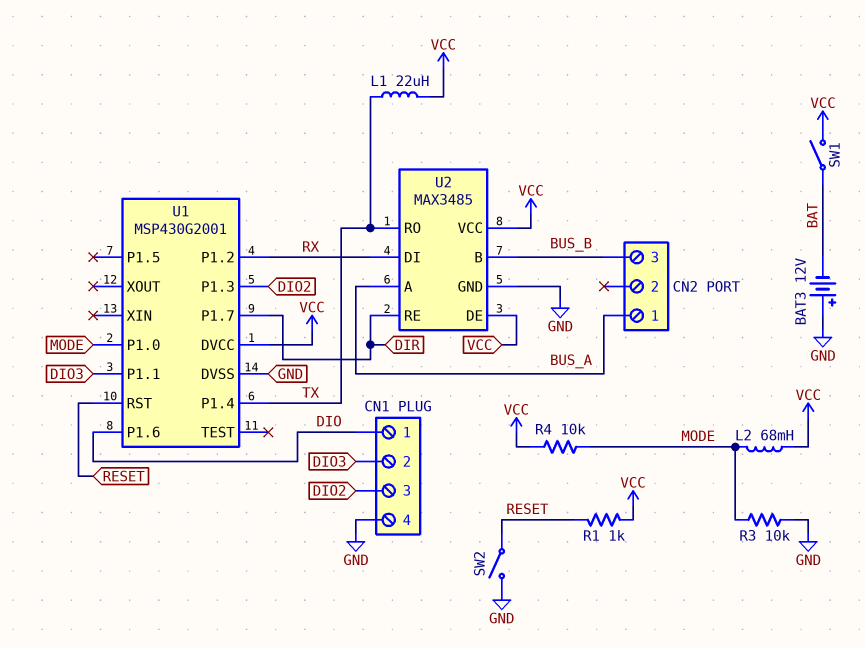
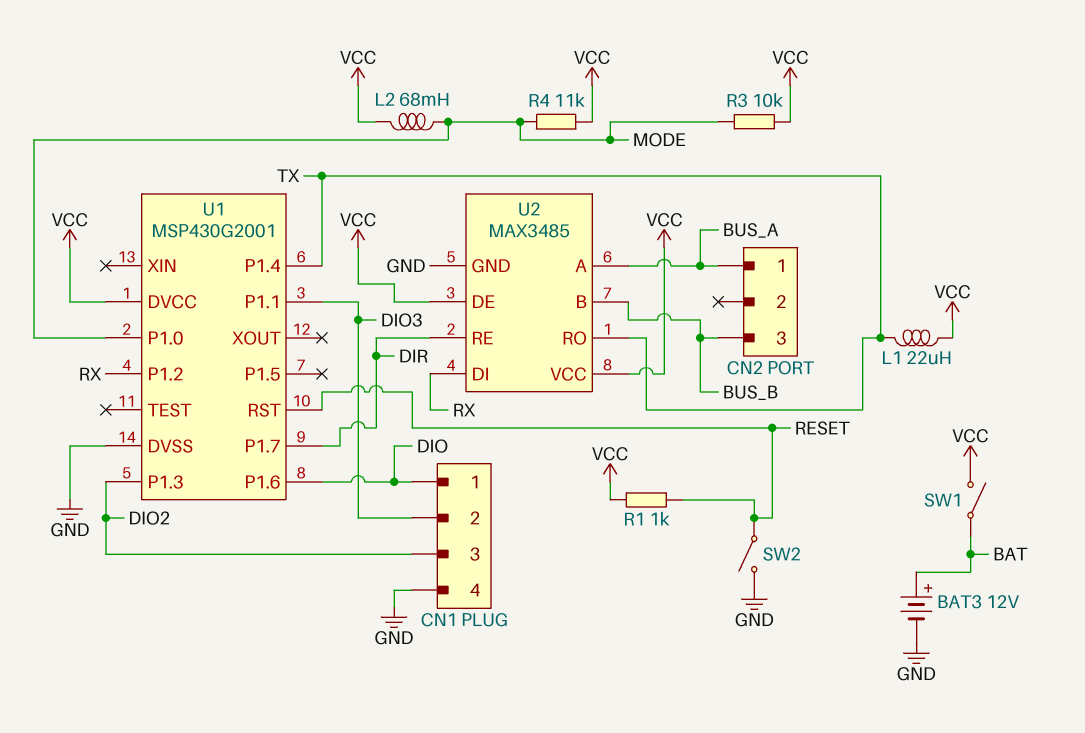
BAT3: 12V (plus GND, minus BAT) -> 12V (plus BAT, minus GND)
R3: 10k (GND, MODE) -> 10k (MODE, VCC)
R4: 10k (MODE, VCC) -> 11k (MODE, VCC)

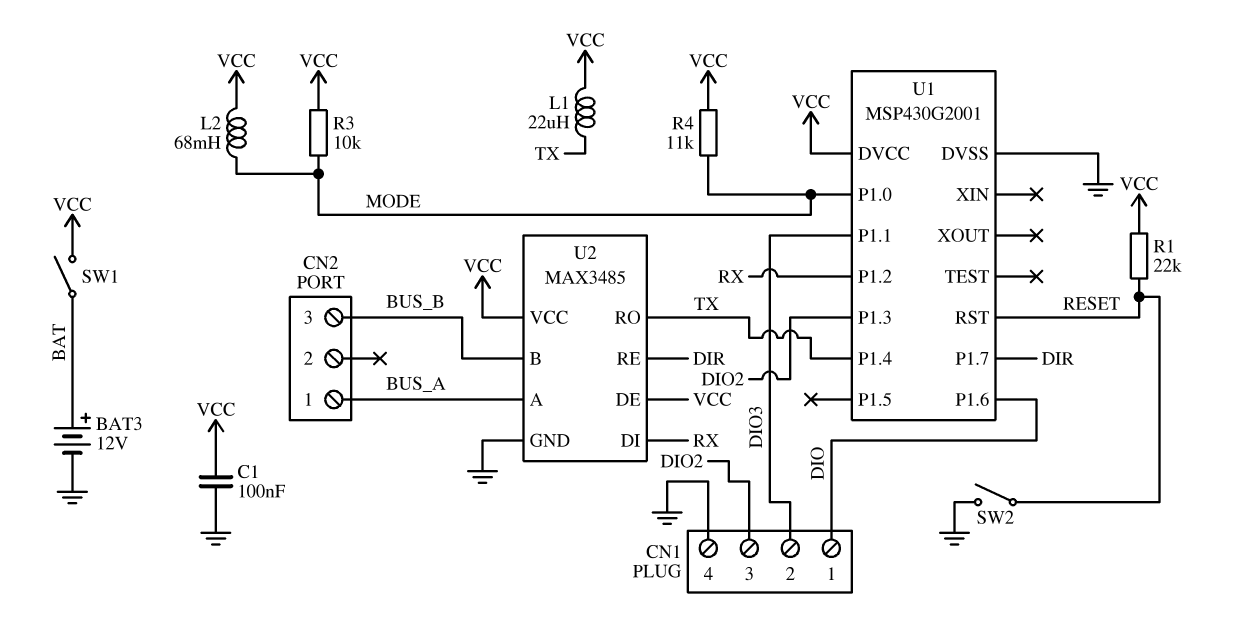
C1: none -> 100nF (GND, VCC)
R1: 1k (RESET, VCC) -> 22k (RESET, VCC)

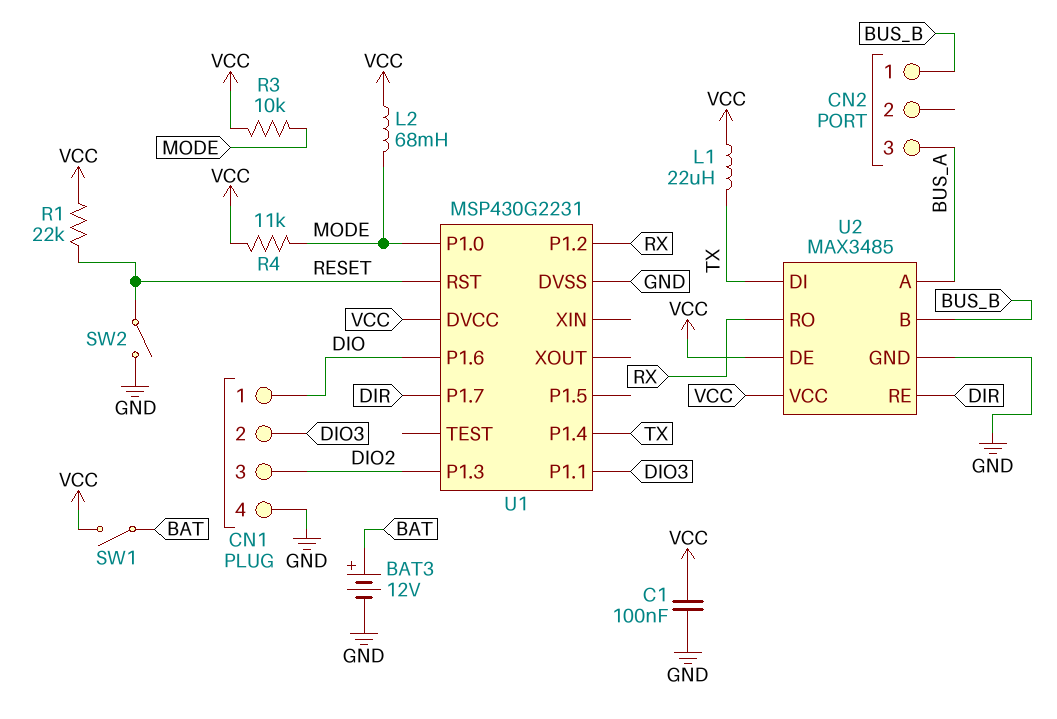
CN2 pin 1: BUS_A -> BUS_B
CN2 pin 3: BUS_B -> BUS_A
U1: MSP430G2001 -> MSP430G2231
U2 pin DI: RX -> TX
U2 pin RO: TX -> RX

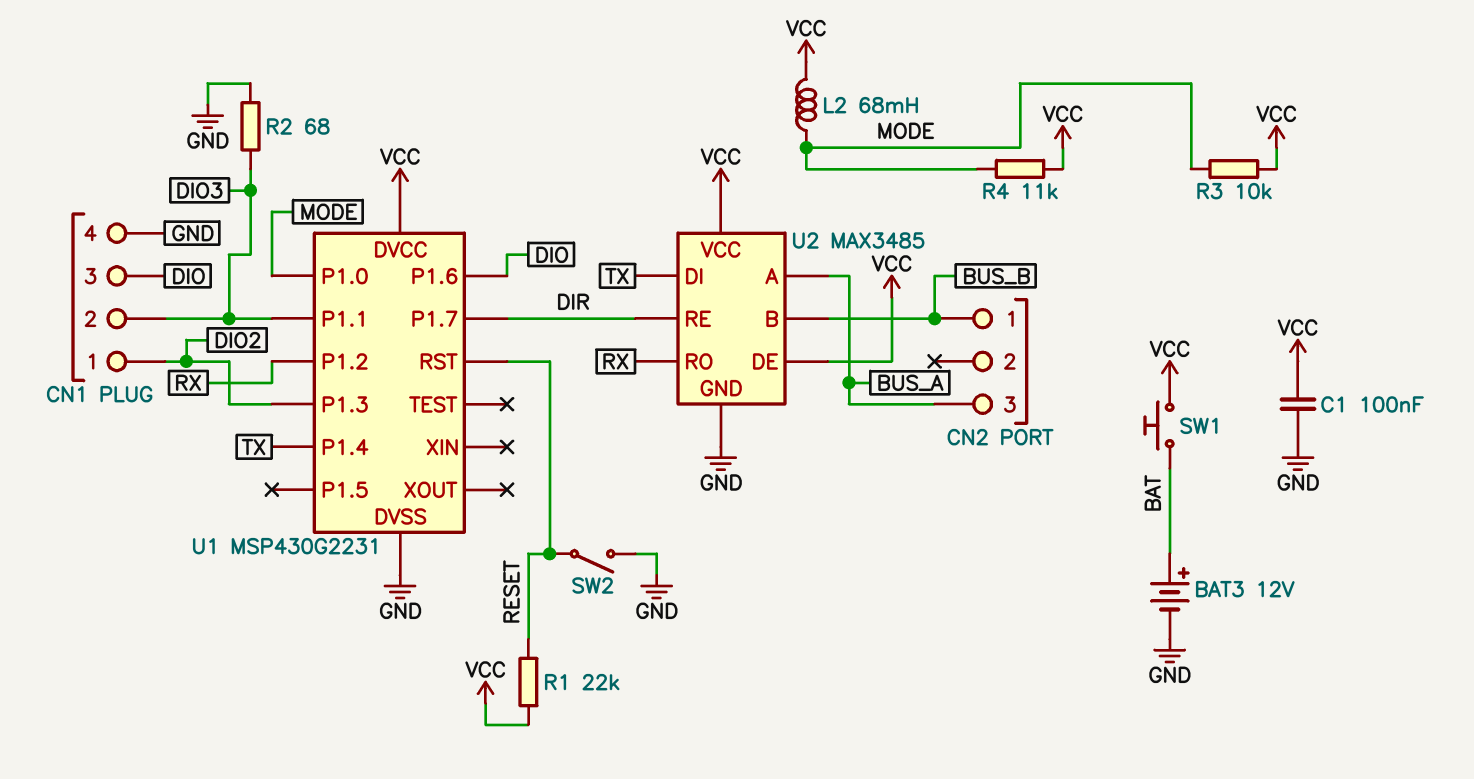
CN1 pin 1: DIO -> DIO2
CN1 pin 3: DIO2 -> DIO
L1: 22uH (TX, VCC) -> none
R2: none -> 68 (DIO3, GND)
SW1: switch (BAT, VCC) -> button (BAT, VCC)

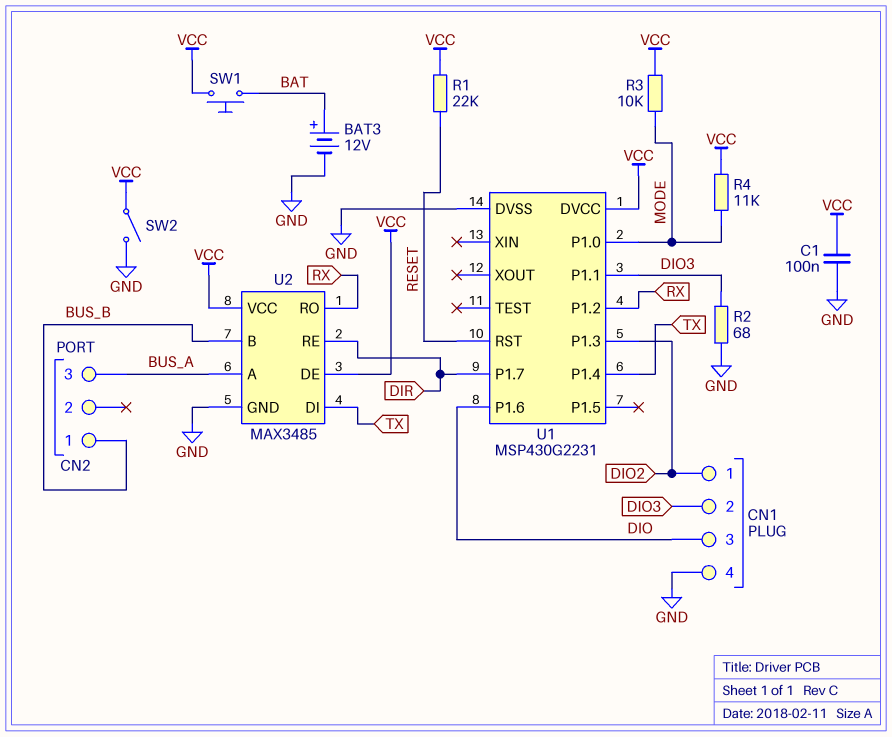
L2: 68mH (MODE, VCC) -> none
SW2: switch (GND, RESET) -> switch (GND, VCC)

